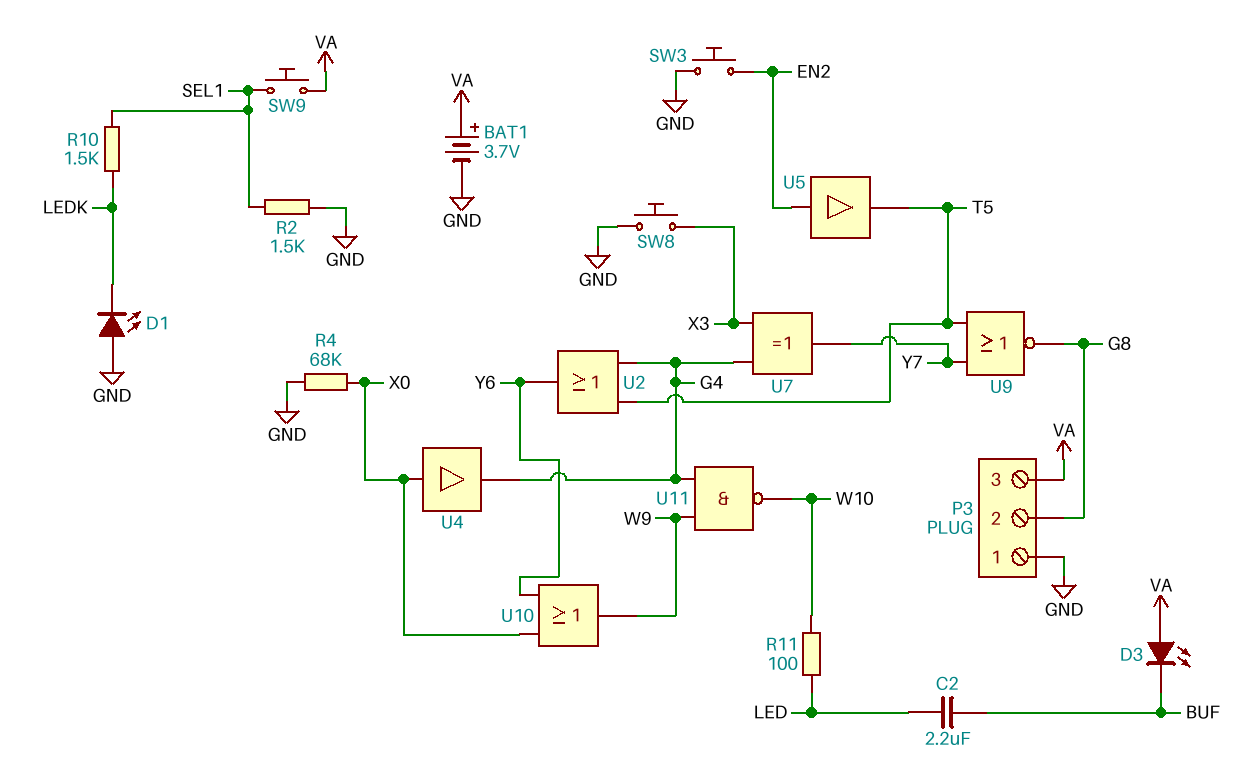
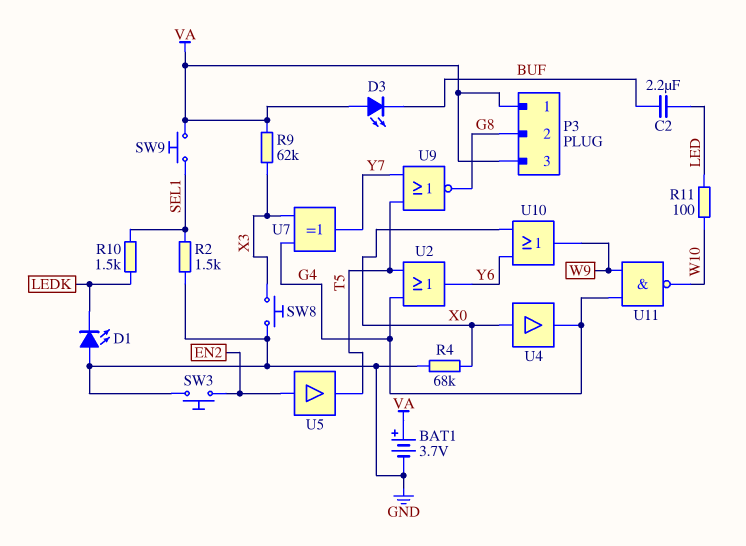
P3 pin 1: GND -> VA
R9: none -> 62k (VA, X3)

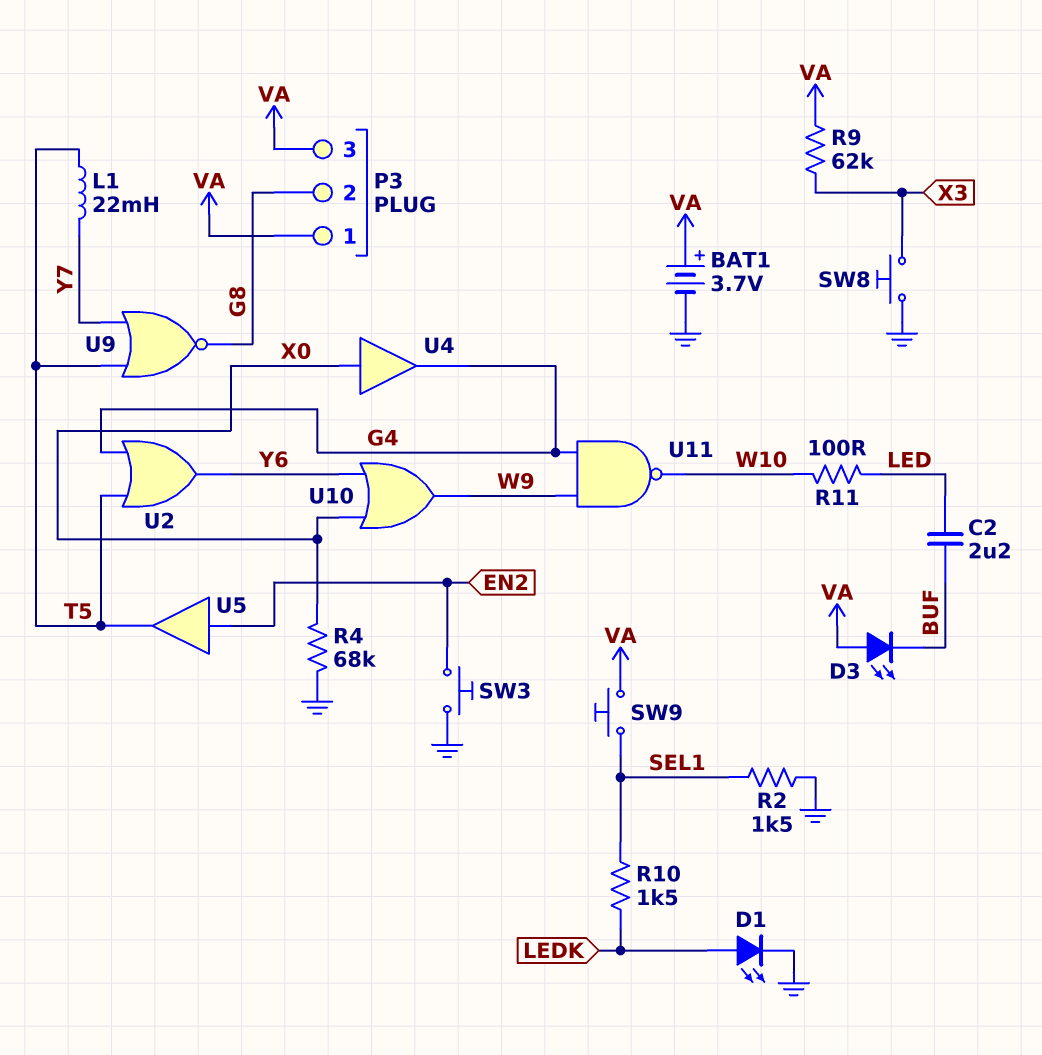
D1: LED (A GND, K LEDK) -> LED (A LEDK, K GND)
L1: none -> 22mH (T5, Y7)
U7: XOR (in G4, in X3, out Y7) -> none

